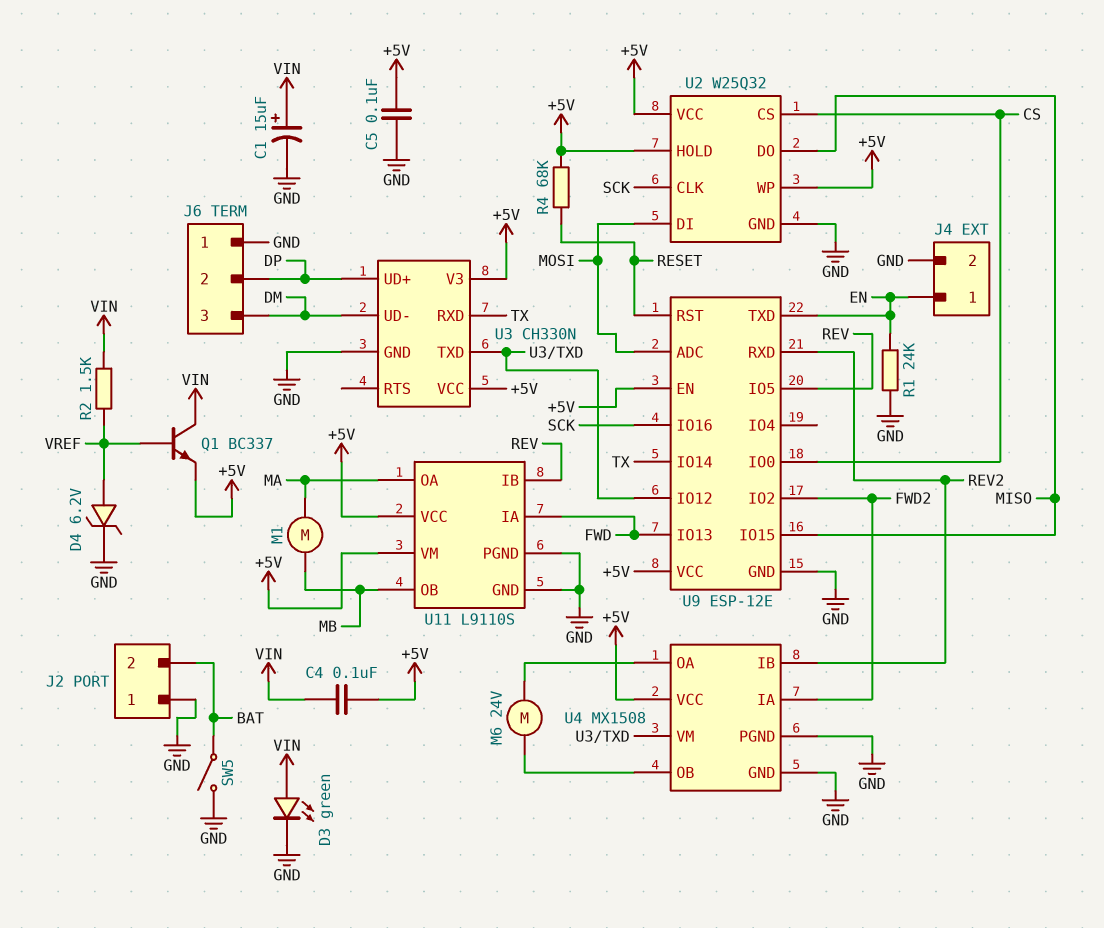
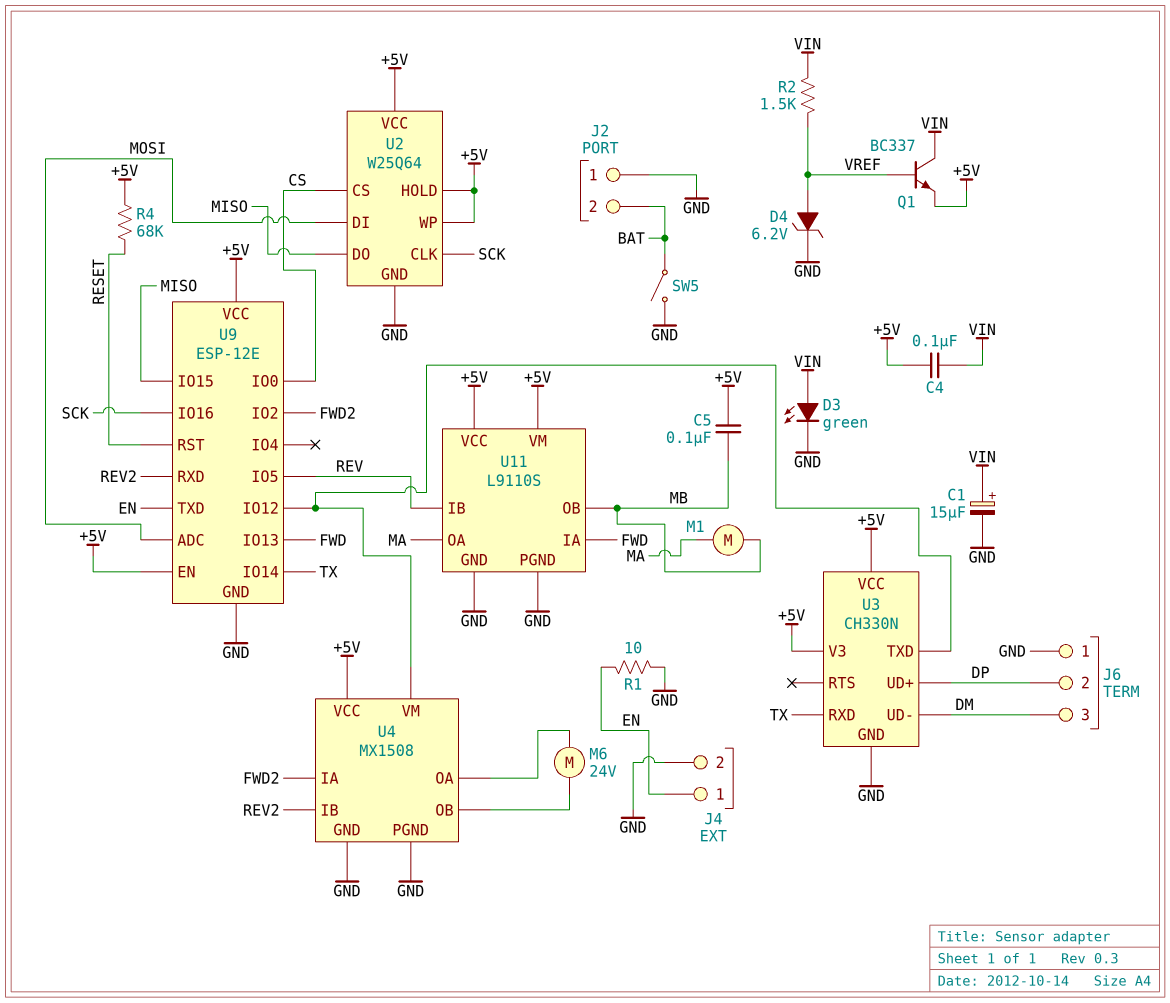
C5: 100nF (+5V, GND) -> 100nF (+5V, MB)
R1: 24k (EN, GND) -> 10 (EN, GND)
U2: W25Q32 -> W25Q64

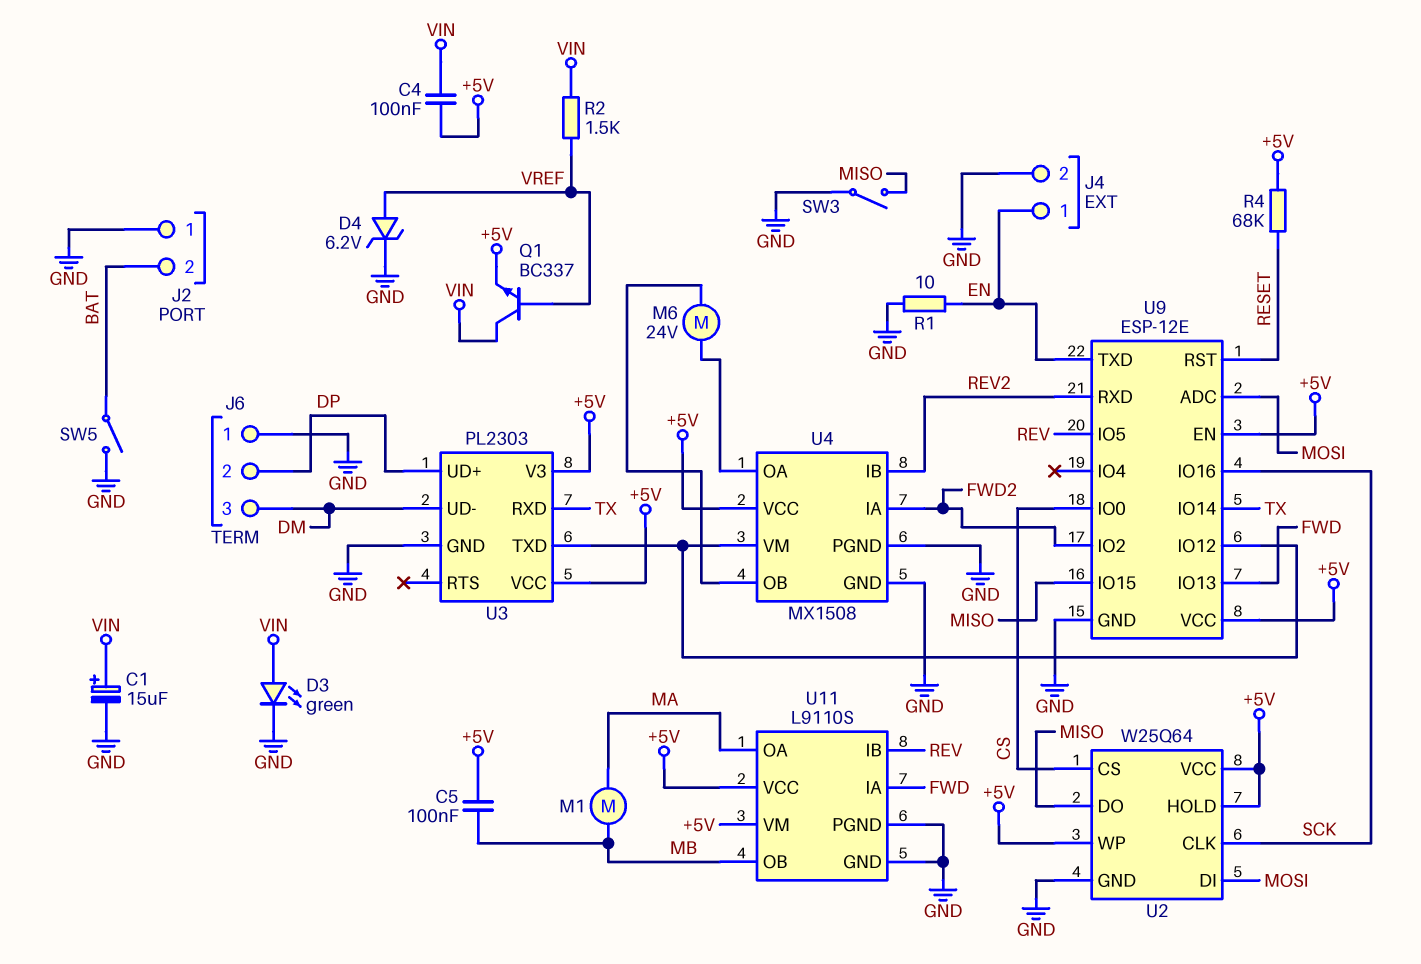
SW3: none -> switch (GND, MISO)
U3: CH330N -> PL2303

